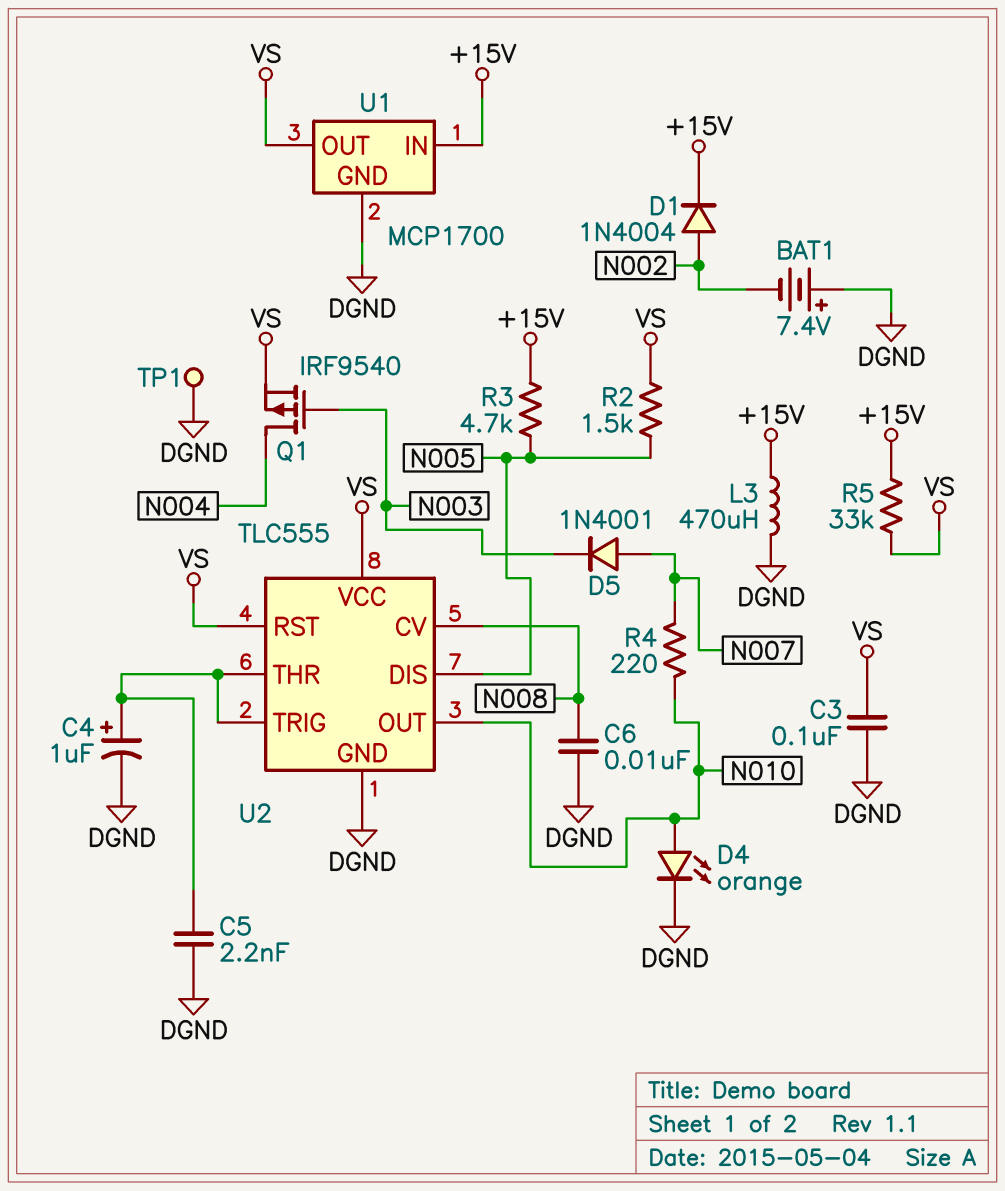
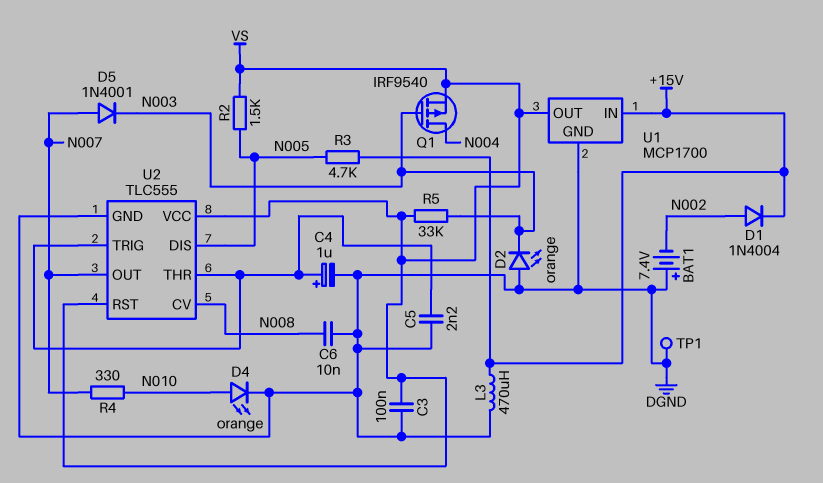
D2: none -> LED orange (A DGND, K N003)
R4: 220 (N007, N010) -> 330 (N007, N010)
R5: 33k (+15V, VS) -> 33k (N003, VS)
U2 pin OUT: N010 -> N007

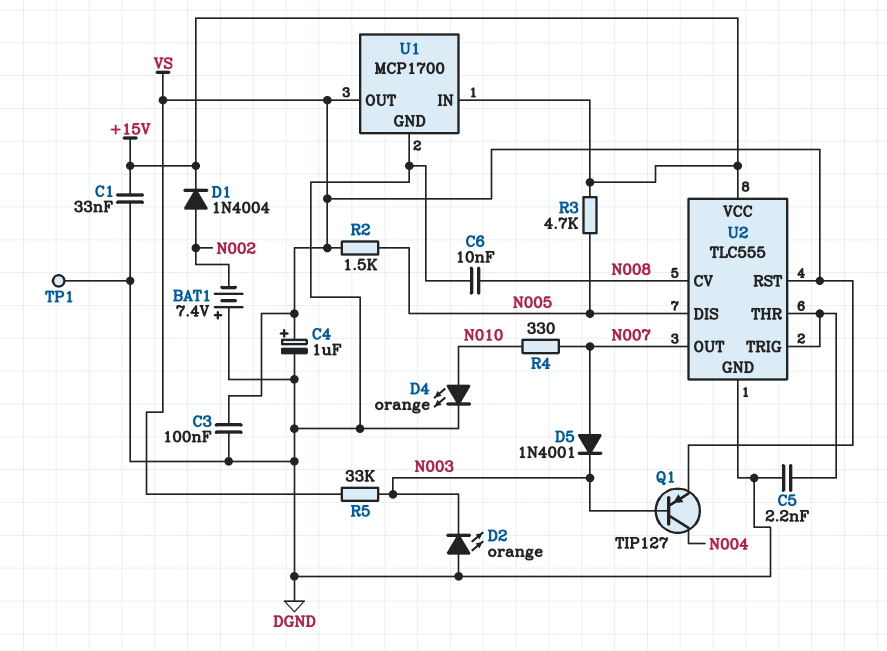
C1: none -> 33nF (+15V, DGND)
C4: 1uF (plus U2/THR, minus DGND) -> 1uF (plus VS, minus DGND)
L3: 470uH (+15V, DGND) -> none
Q1: PMOS IRF9540 (G N003, D N004, S VS) -> PNP TIP127 (B N003, C N004, E VS)
U2 pin VCC: VS -> +15V

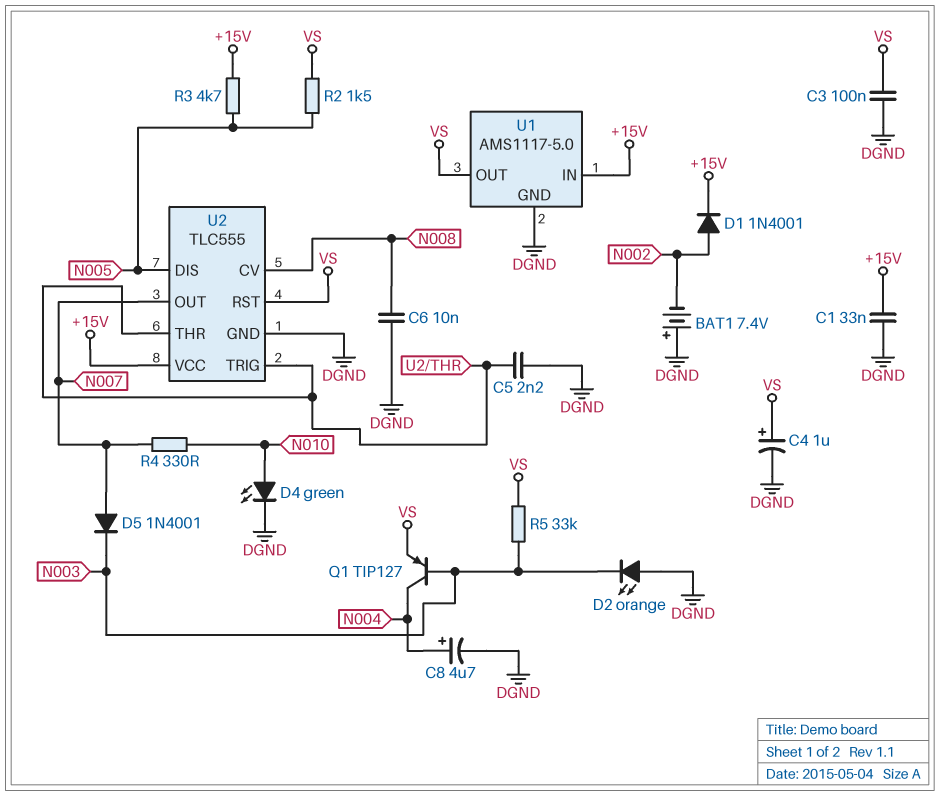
C8: none -> 4.7uF (plus N004, minus DGND)
D1: diode 1N4004 (A N002, K +15V) -> diode 1N4001 (A N002, K +15V)
D4: LED orange (A N010, K DGND) -> LED green (A N010, K DGND)
TP1: test point (DGND) -> none
U1: MCP1700 -> AMS1117-5.0

